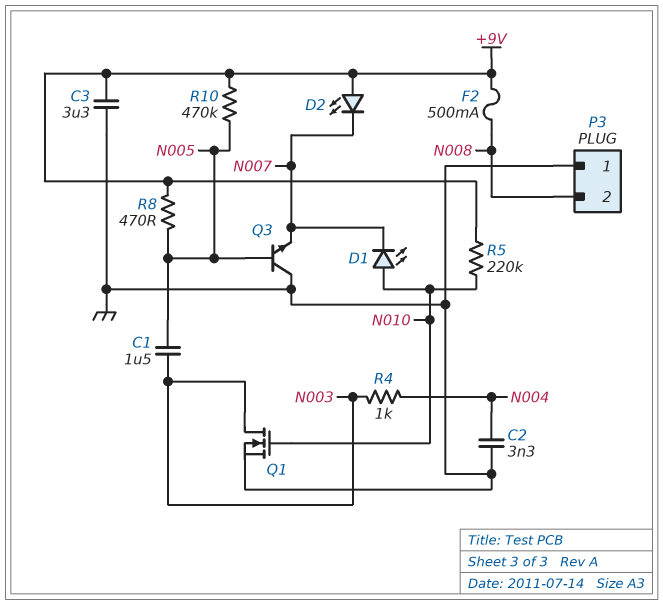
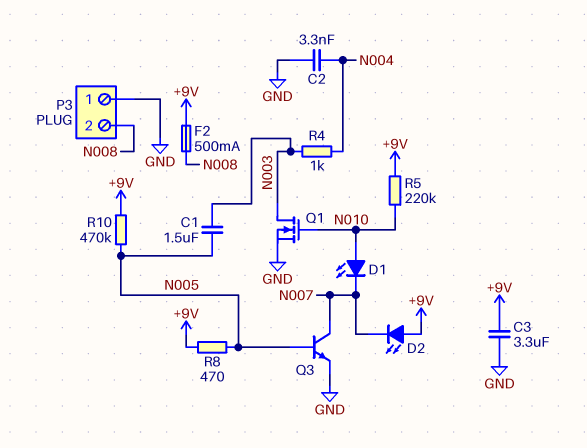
Q3: NPN (B N005, C GND, E N007) -> NPN (B N005, C N007, E GND)

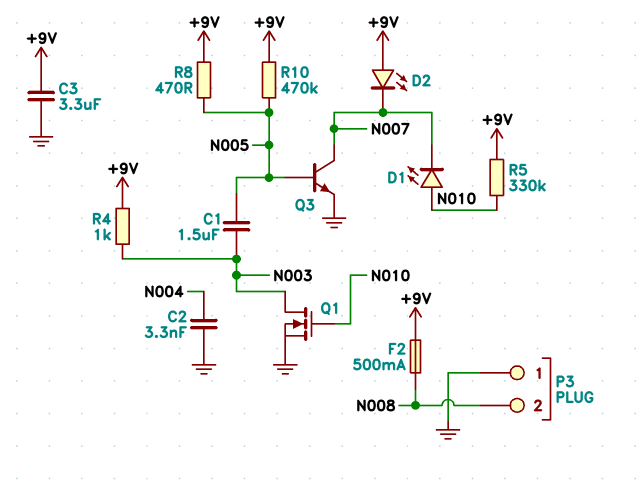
R4: 1k (N003, N004) -> 1k (+9V, N003)
R5: 220k (+9V, N010) -> 330k (+9V, N010)

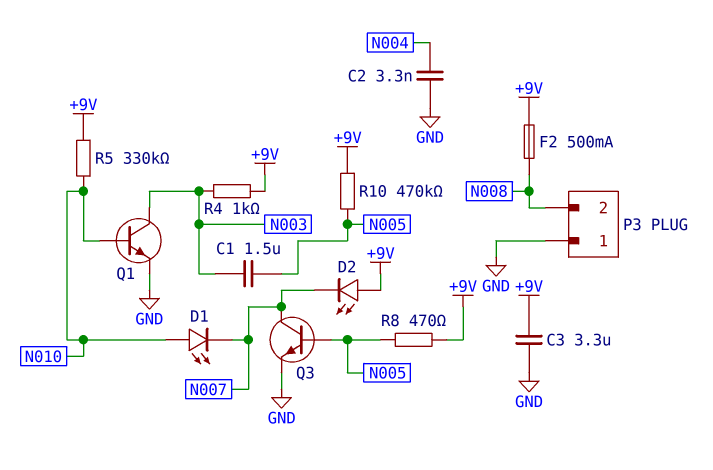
Q1: NMOS (G N010, D N003, S GND) -> NPN (B N010, C N003, E GND)

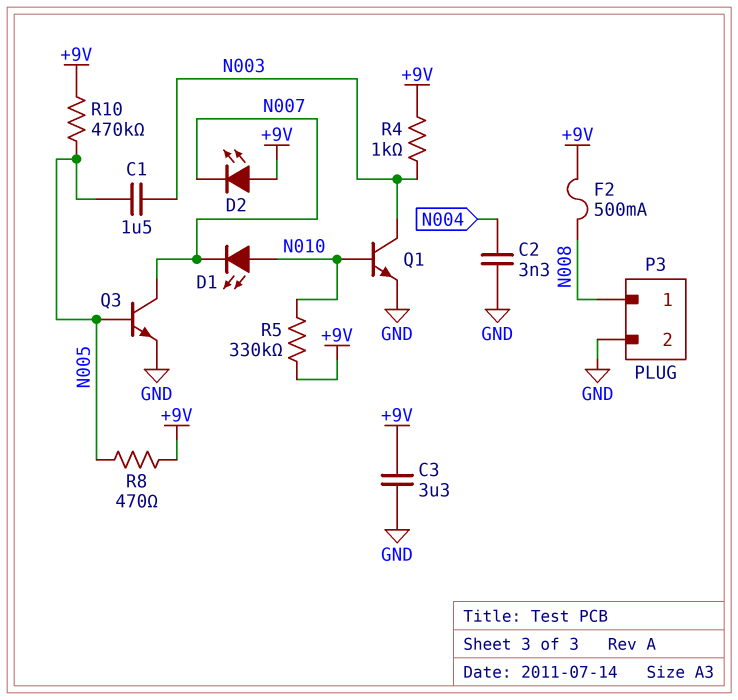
P3 pin 1: GND -> N008
P3 pin 2: N008 -> GND

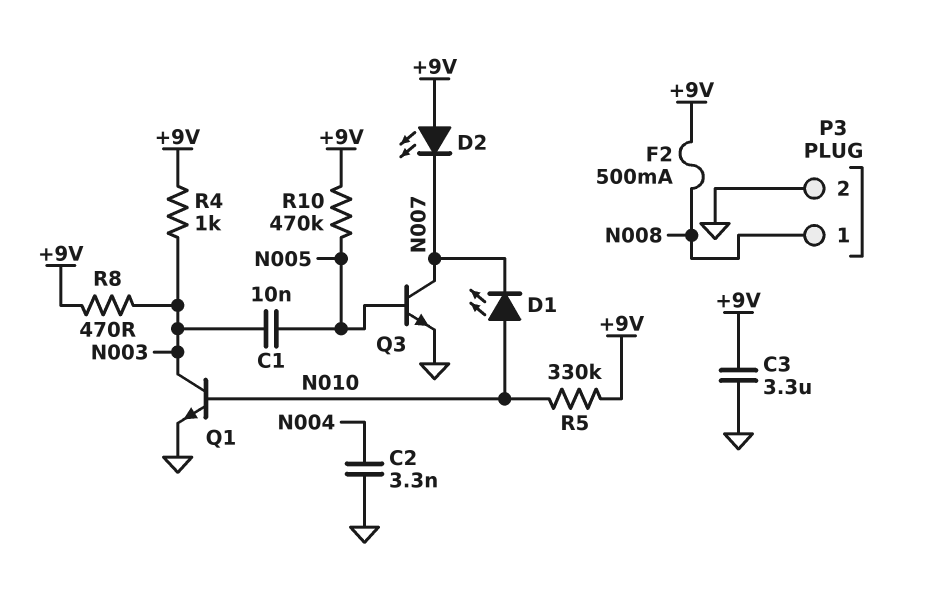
C1: 1.5uF (N003, N005) -> 10nF (N003, N005)
R8: 470 (+9V, N005) -> 470 (+9V, N003)

